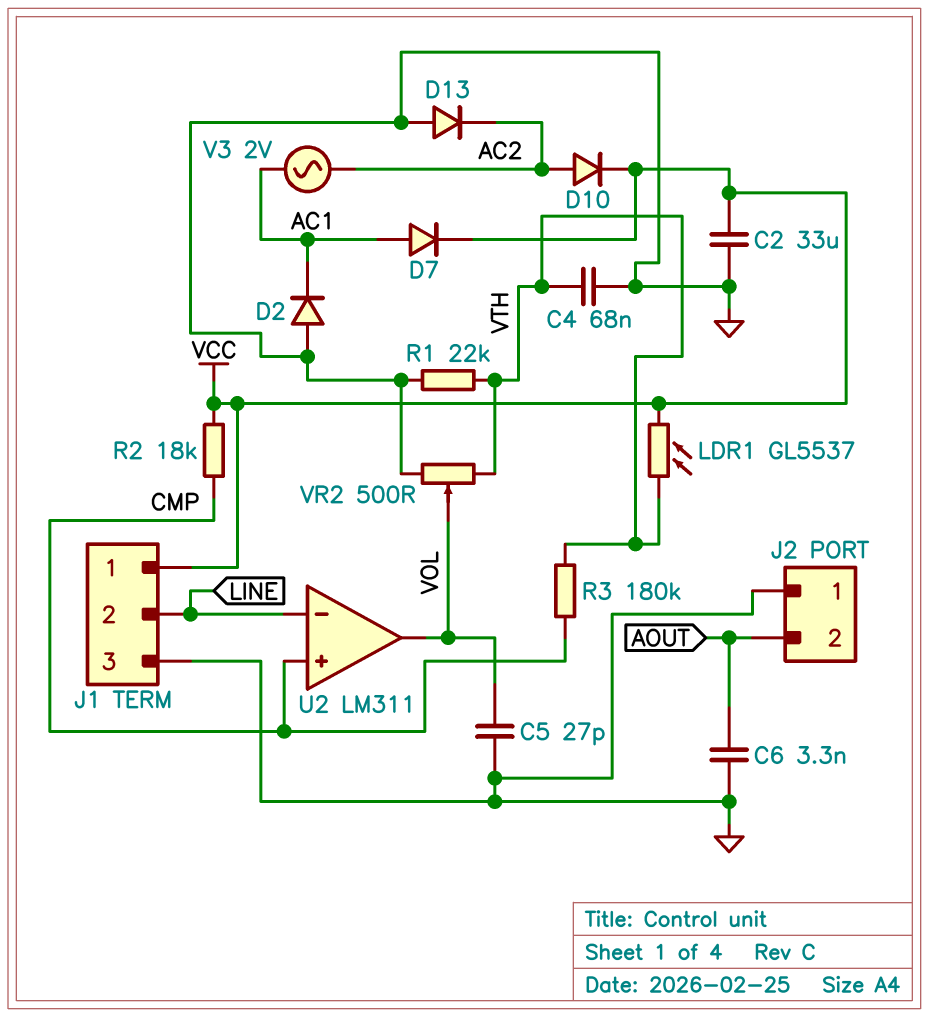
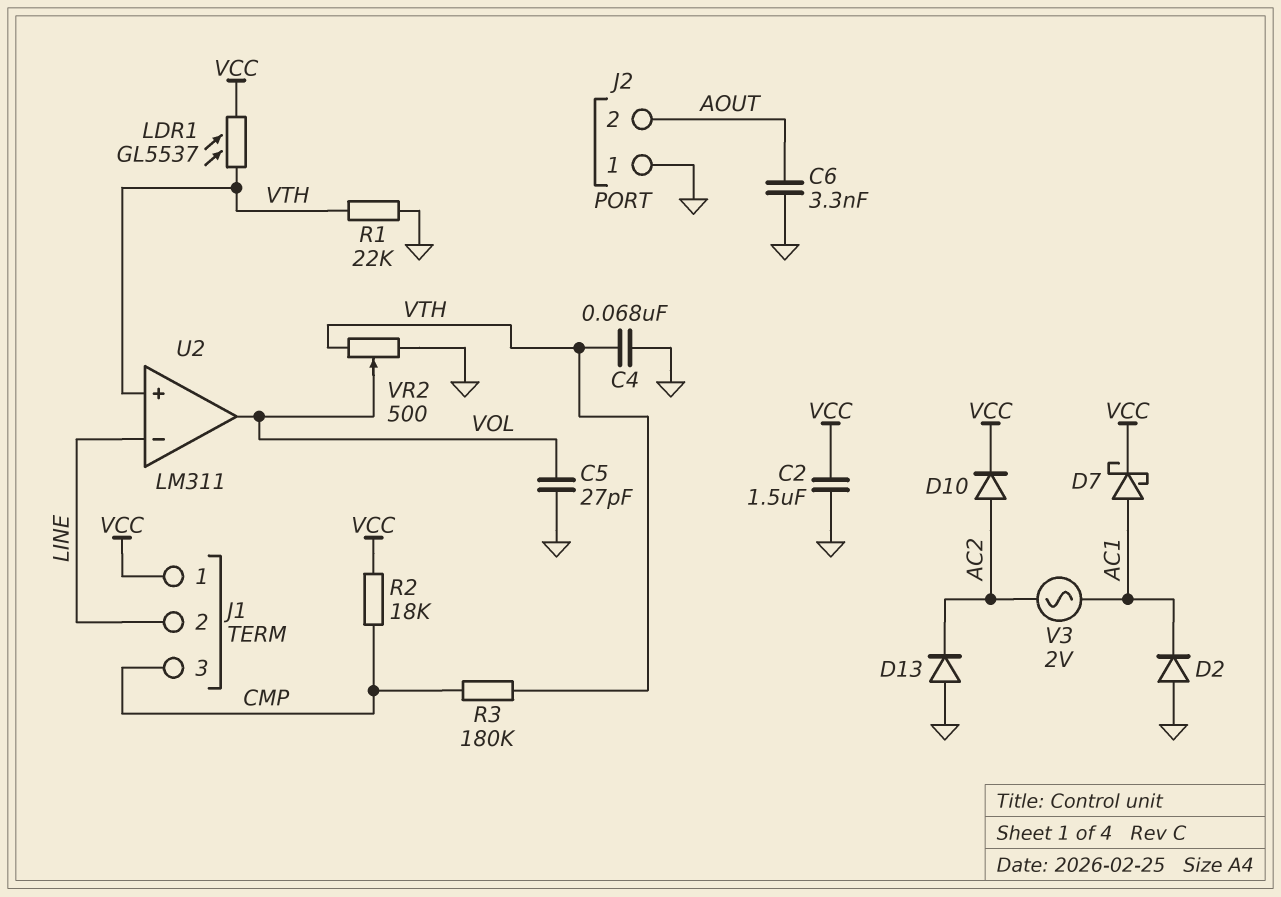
C2: 33uF (GND, VCC) -> 1.5uF (GND, VCC)
D7: diode (A AC1, K VCC) -> schottky (A AC1, K VCC)
J1 pin 3: GND -> CMP
U2 pin in+: CMP -> VTH

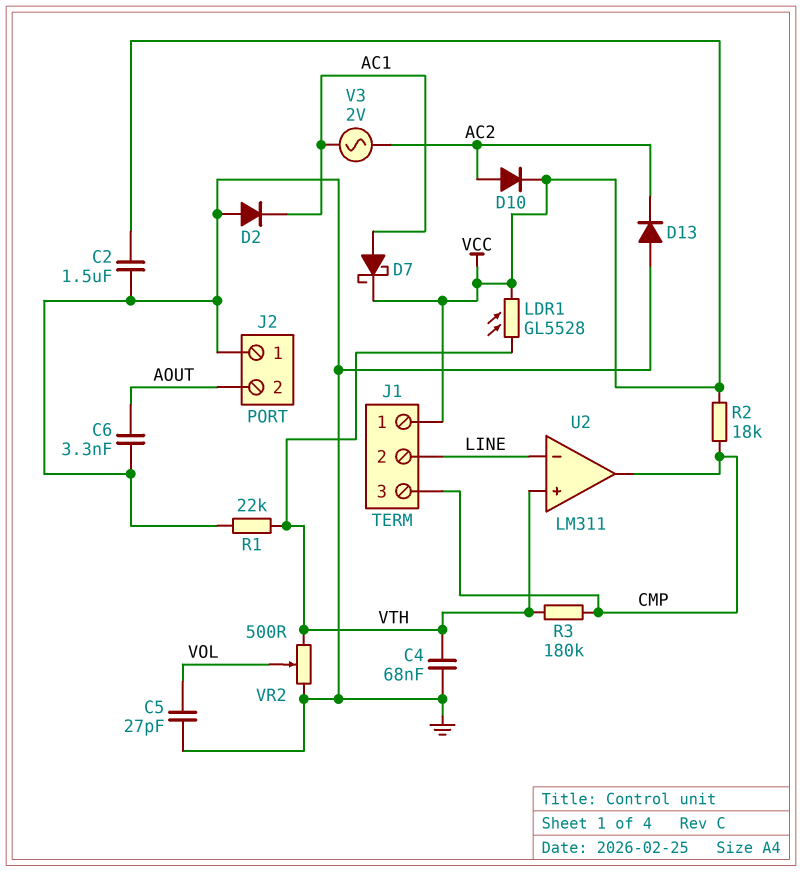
LDR1: GL5537 (VCC, VTH) -> GL5528 (VCC, VTH)
U2 pin out: VOL -> CMP

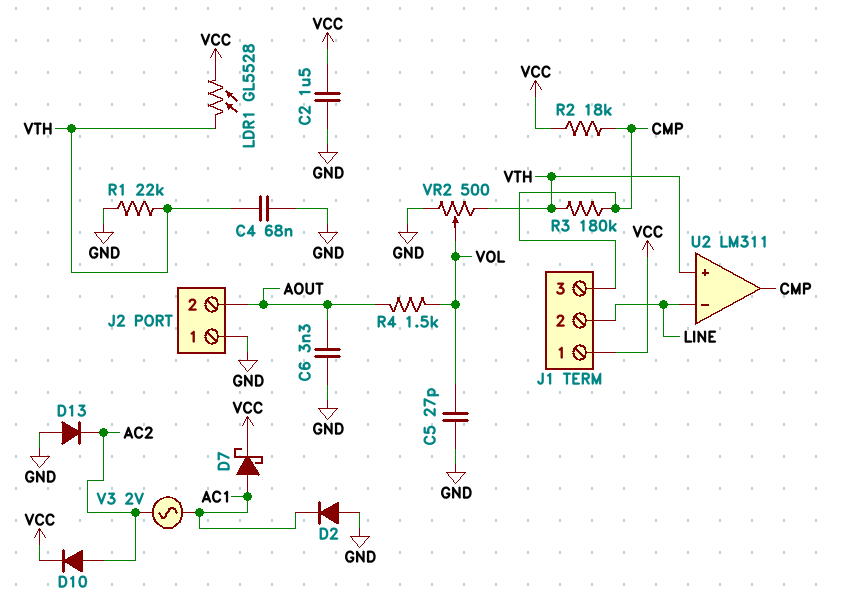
R4: none -> 1.5k (AOUT, VOL)

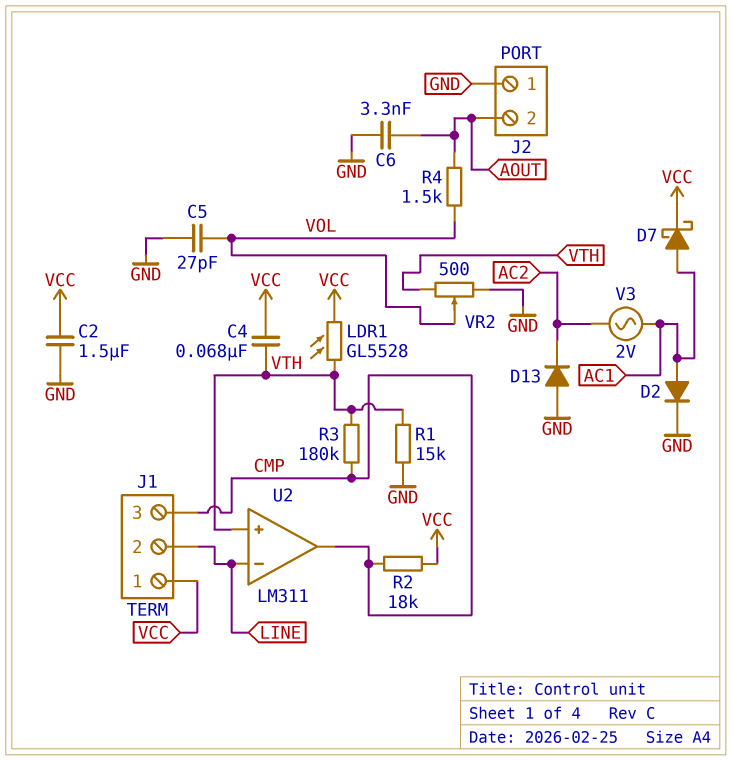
C4: 68nF (GND, VTH) -> 68nF (VCC, VTH)
D2: diode (A GND, K AC1) -> diode (A AC1, K GND)
D10: diode (A AC2, K VCC) -> none
R1: 22k (GND, VTH) -> 15k (GND, VTH)

